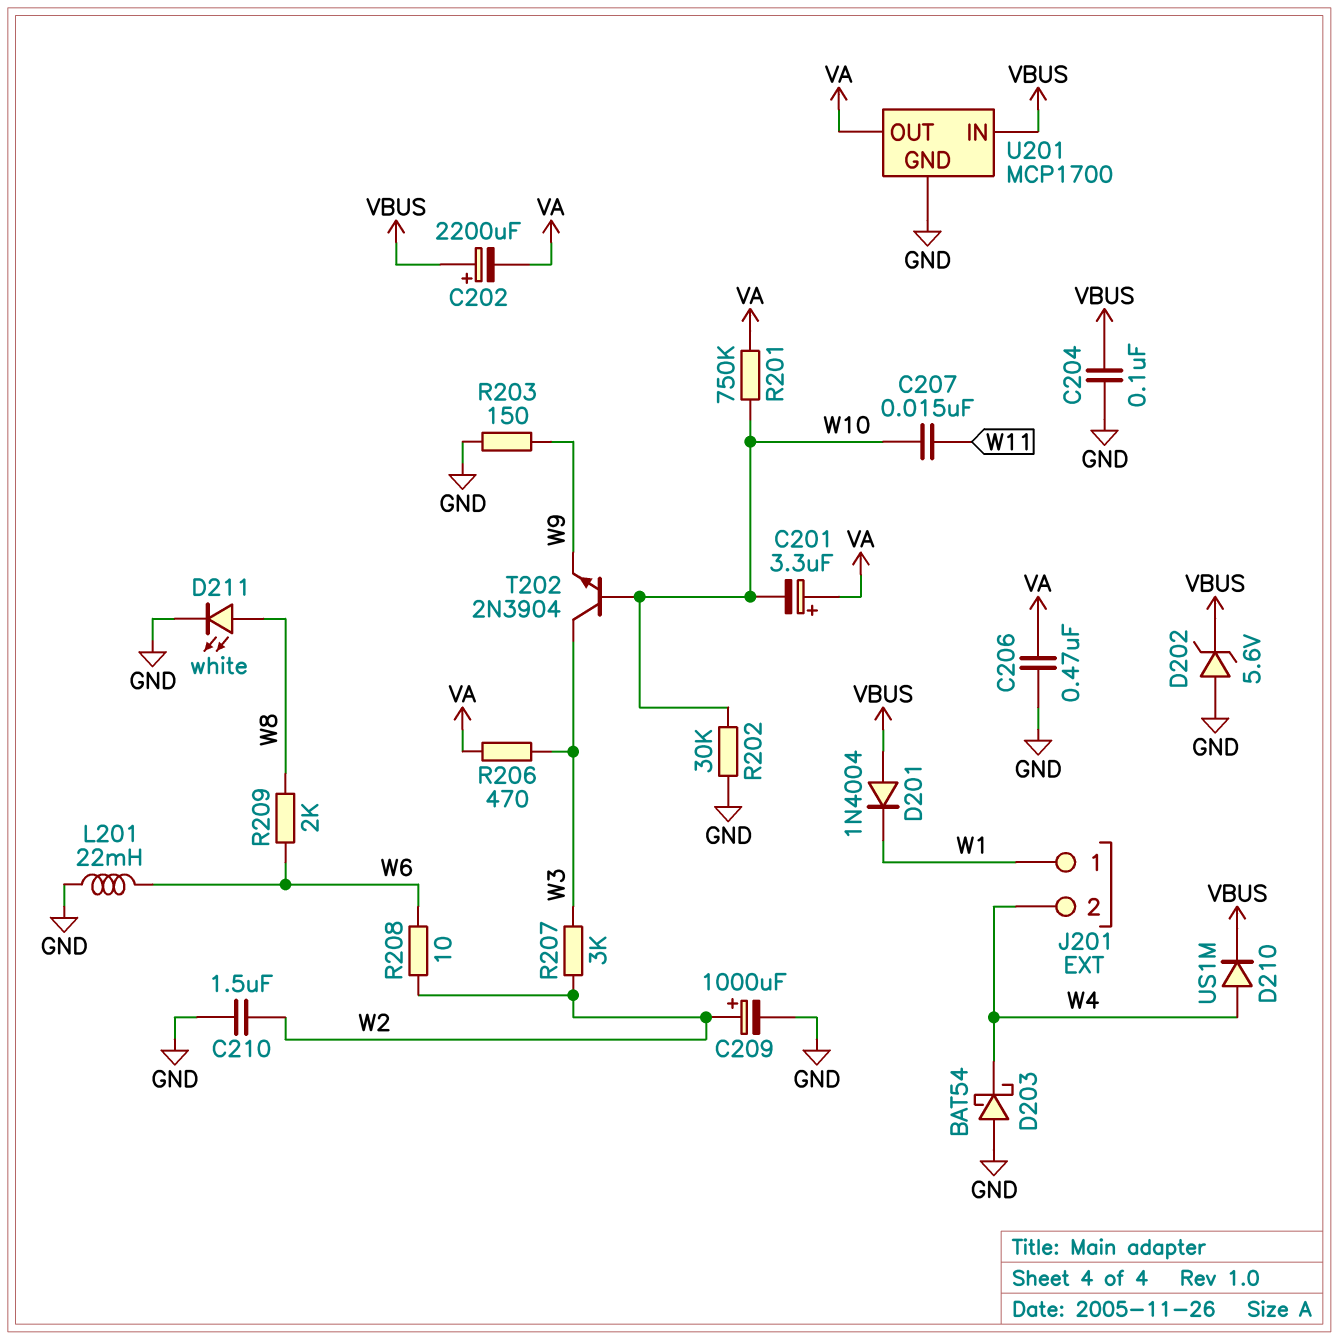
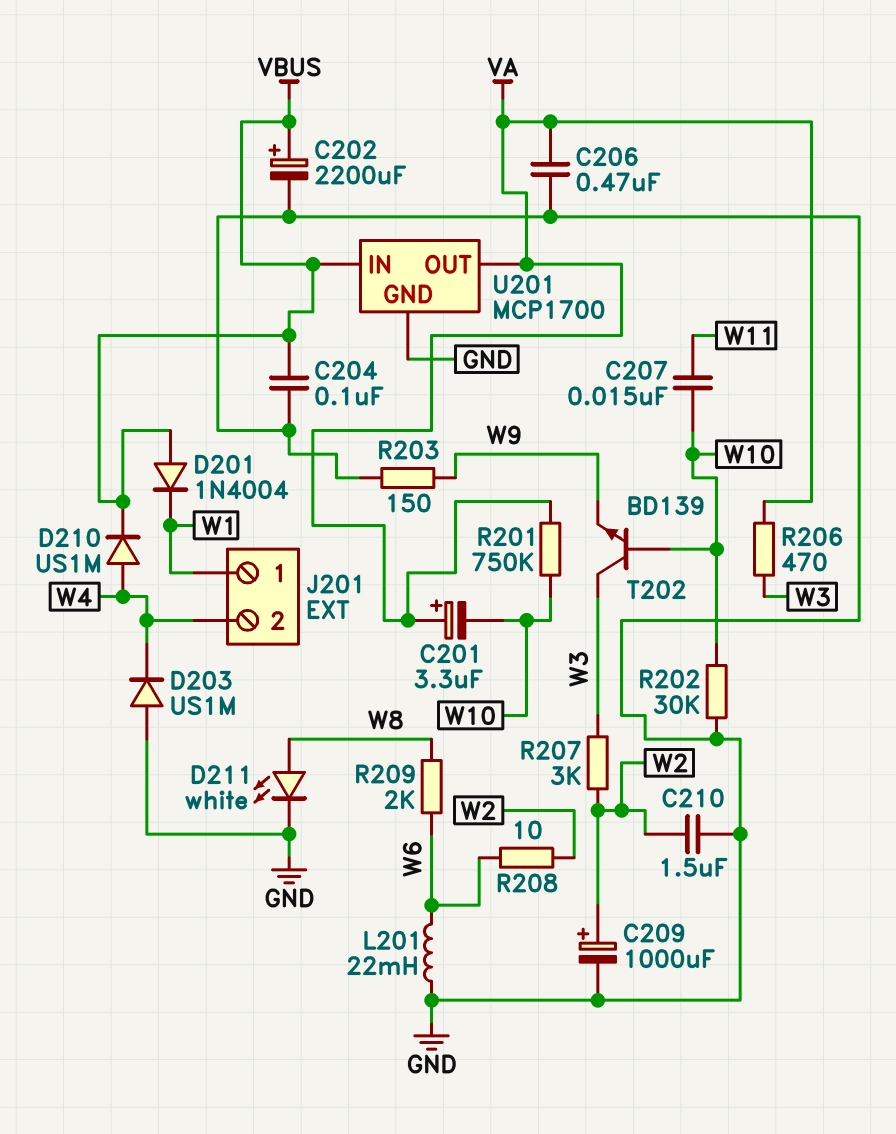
C202: 2200uF (plus VBUS, minus VA) -> 2200uF (plus VBUS, minus GND)
D202: zener 5.6V (A GND, K VBUS) -> none
D203: schottky BAT54 (A GND, K W4) -> diode US1M (A GND, K W4)
T202: NPN 2N3904 (B W10, C W3, E W9) -> NPN BD139 (B W10, C W3, E W9)

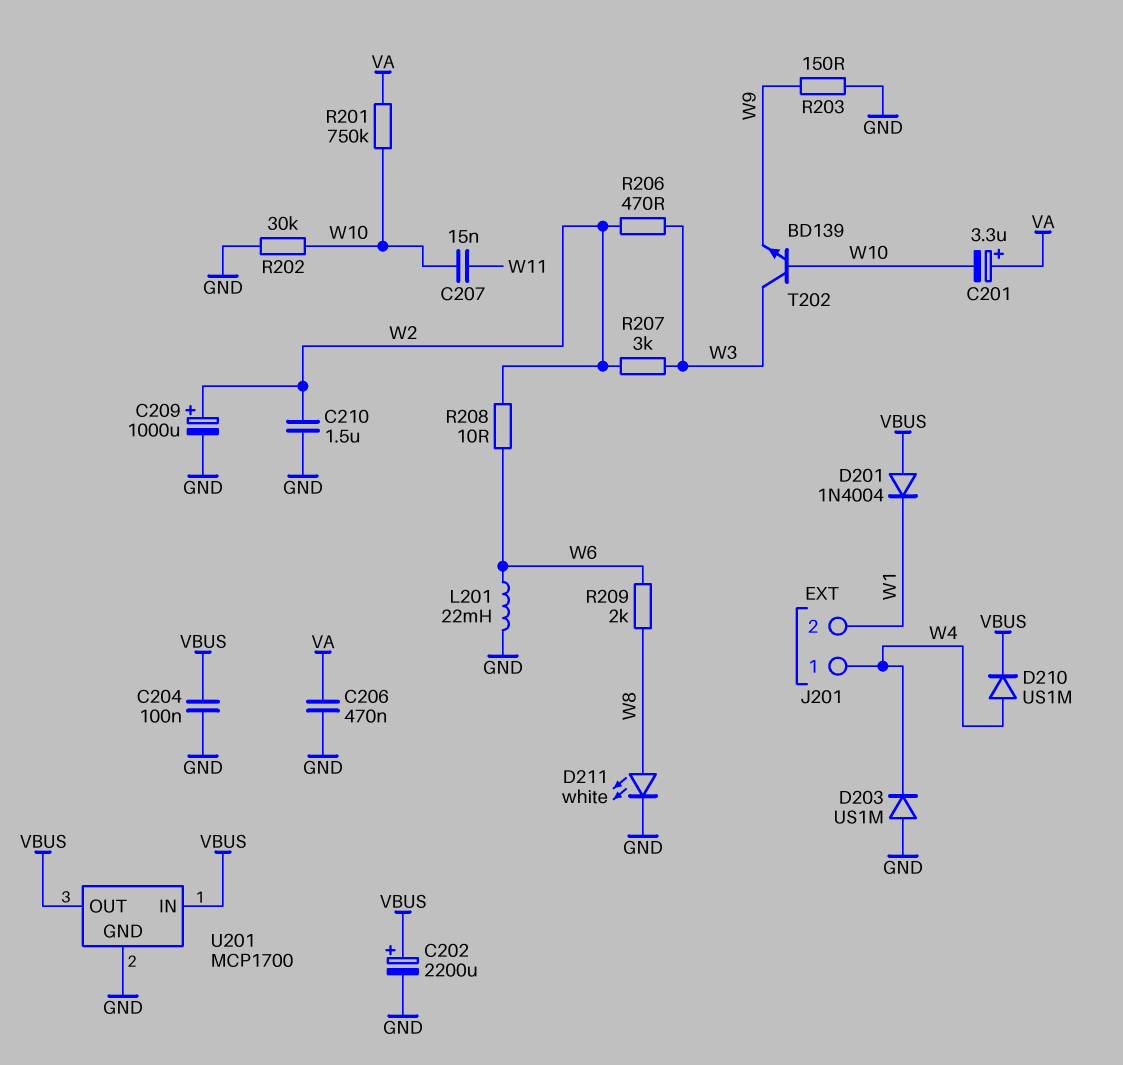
J201 pin 1: W1 -> W4
J201 pin 2: W4 -> W1
R206: 470 (VA, W3) -> 470 (W2, W3)
U201 pin OUT: VA -> VBUS

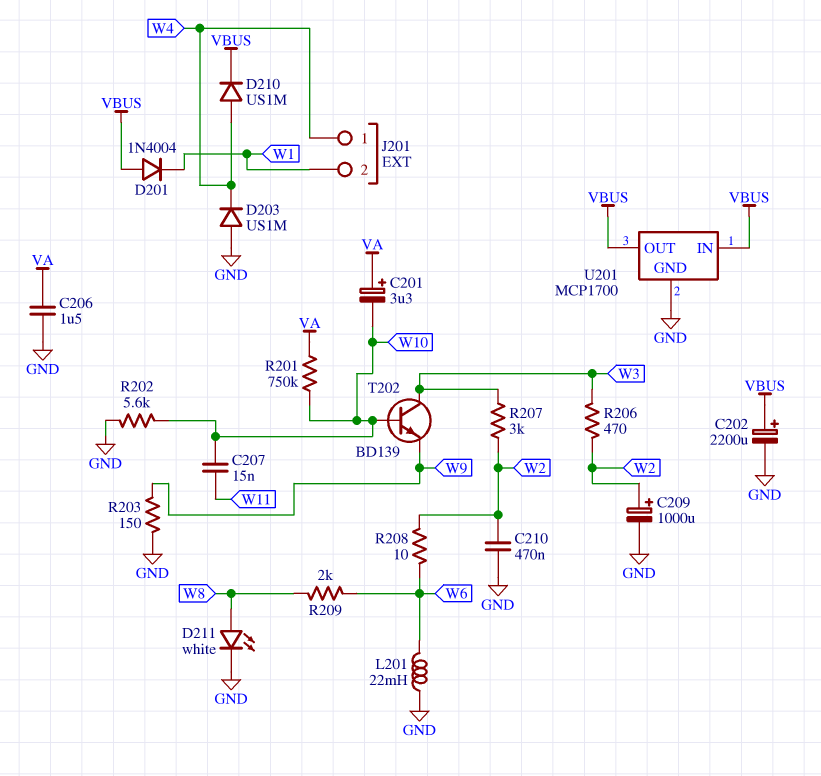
C204: 100nF (GND, VBUS) -> none
C206: 470nF (GND, VA) -> 1.5uF (GND, VA)
C210: 1.5uF (GND, W2) -> 470nF (GND, W2)
R202: 30k (GND, W10) -> 5.6k (GND, W10)

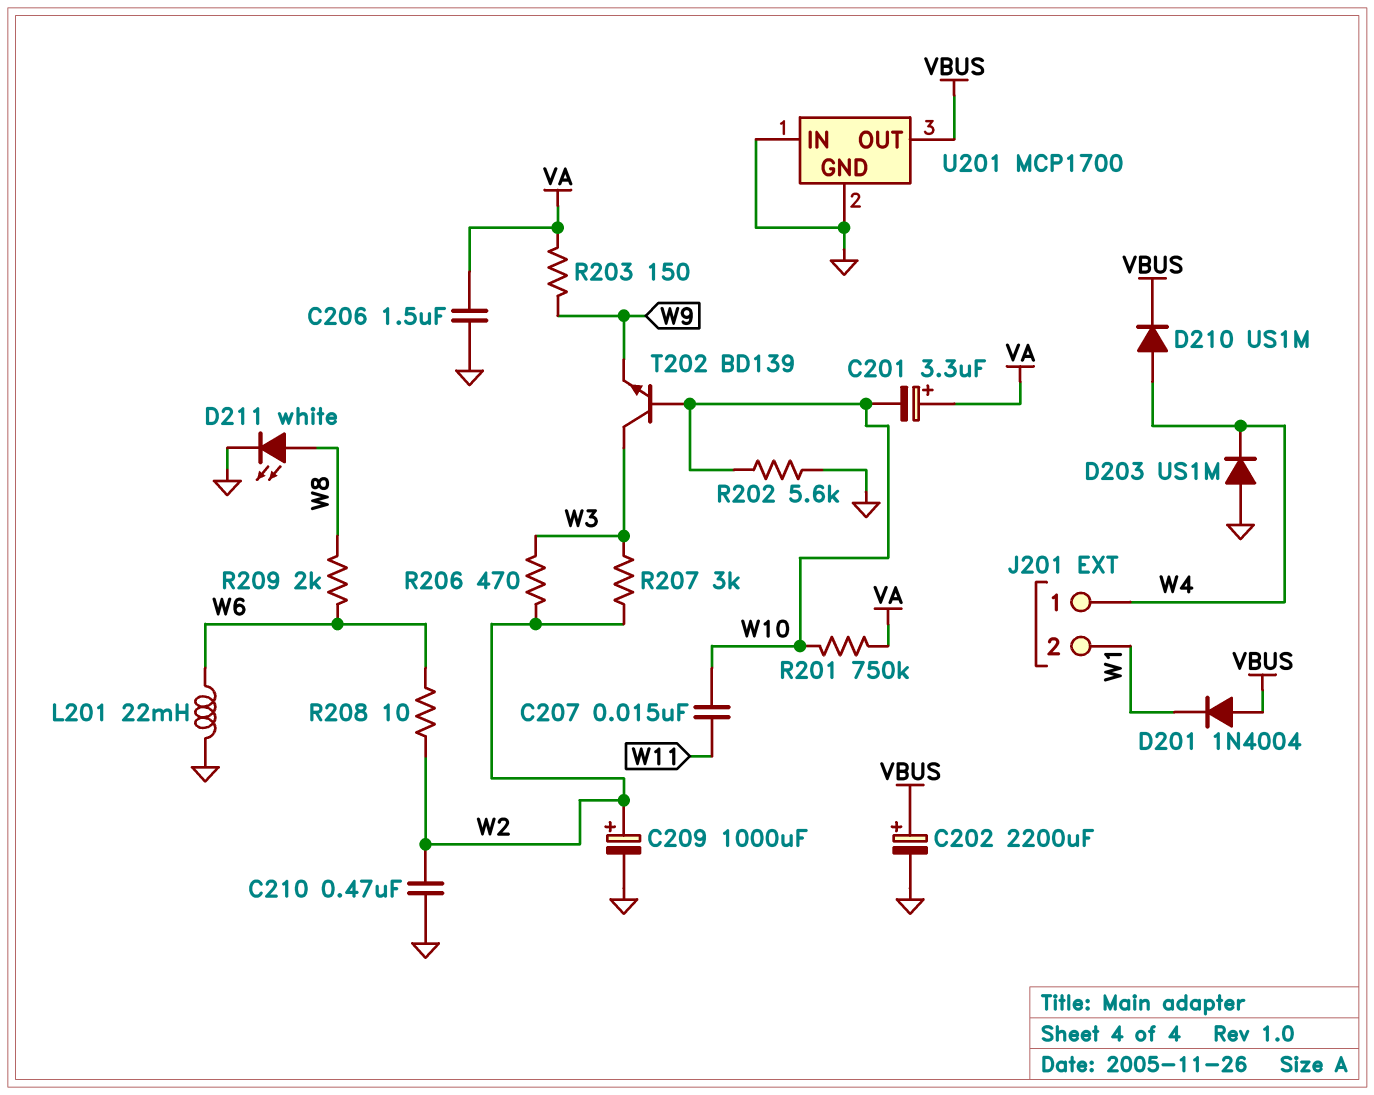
R203: 150 (GND, W9) -> 150 (VA, W9)
U201 pin IN: VBUS -> GND

